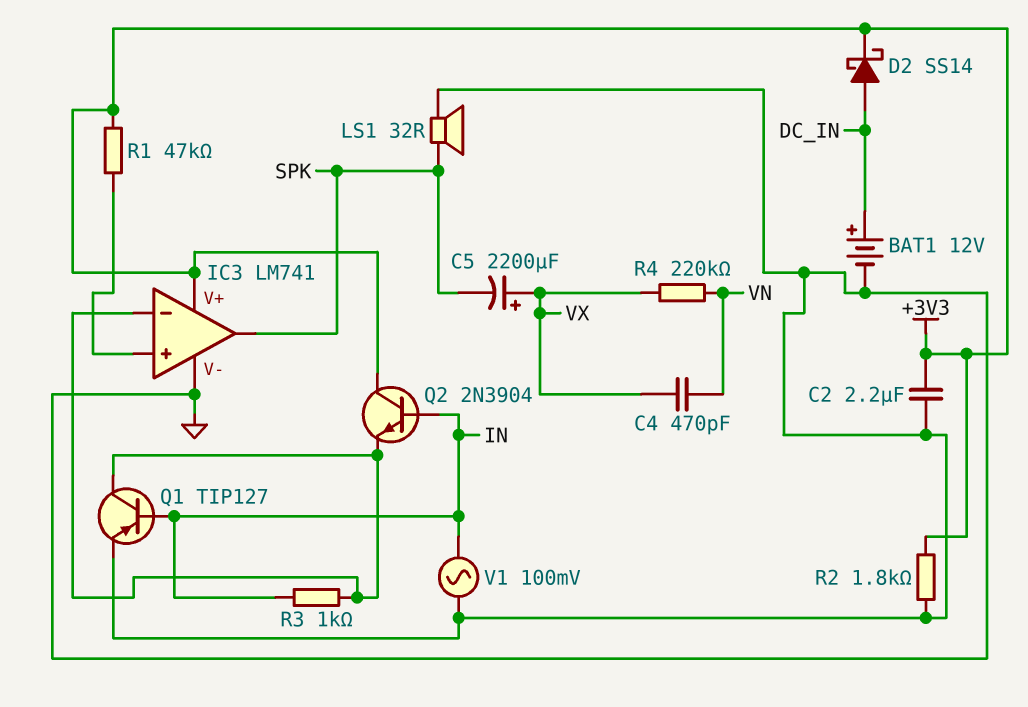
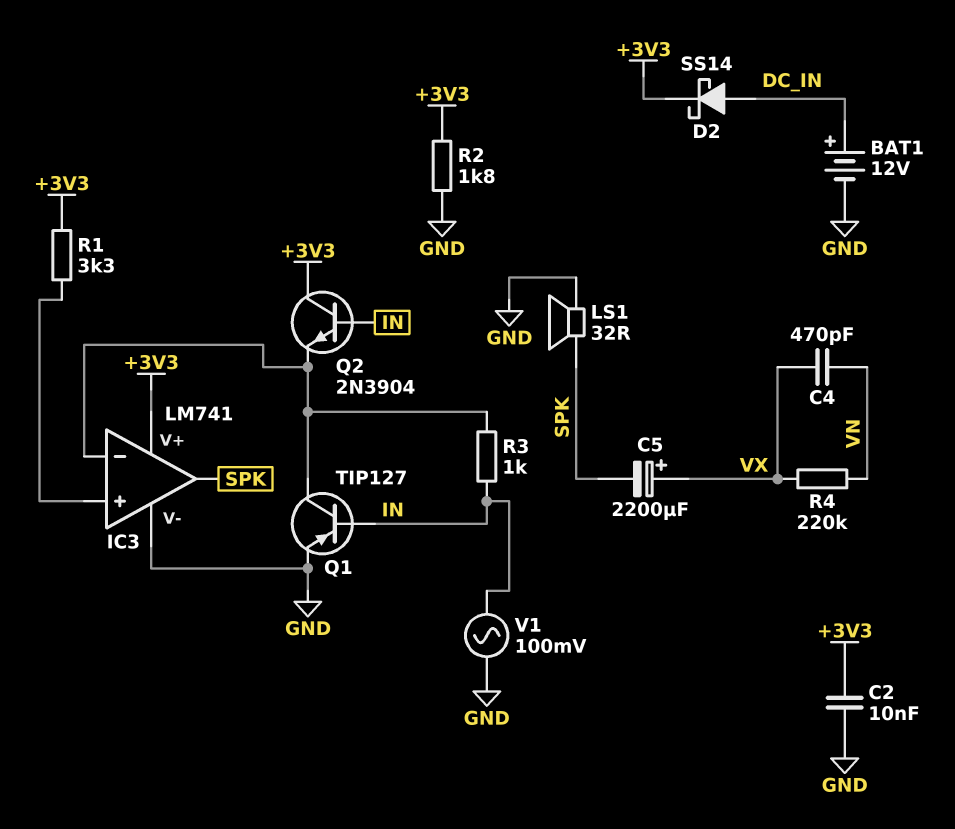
C2: 2.2uF (+3V3, GND) -> 10nF (+3V3, GND)
R1: 47k (+3V3, IC3/in+) -> 3.3k (+3V3, IC3/in+)

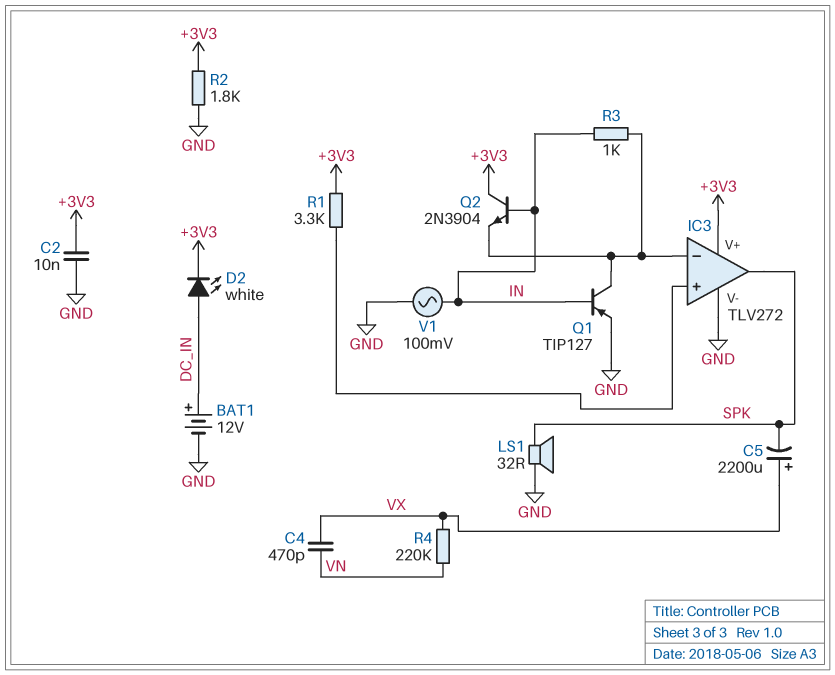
D2: schottky SS14 (A DC_IN, K +3V3) -> LED white (A DC_IN, K +3V3)
IC3: LM741 -> TLV272

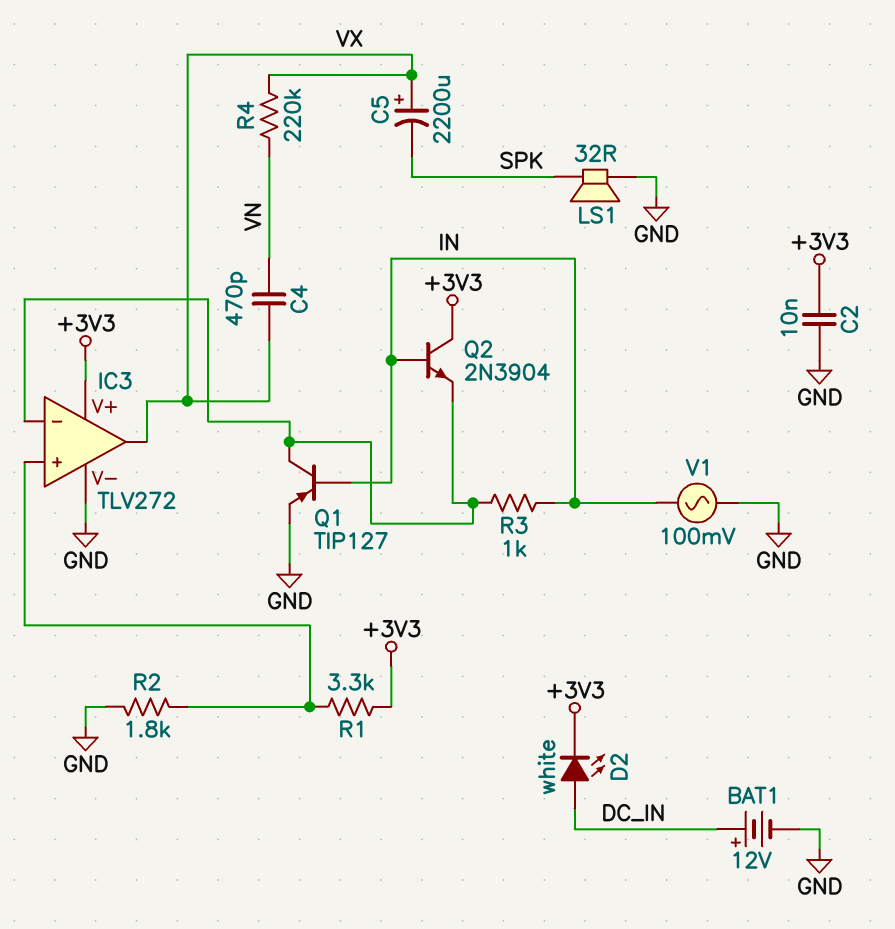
IC3 pin out: SPK -> VX
R2: 1.8k (+3V3, GND) -> 1.8k (GND, IC3/in+)

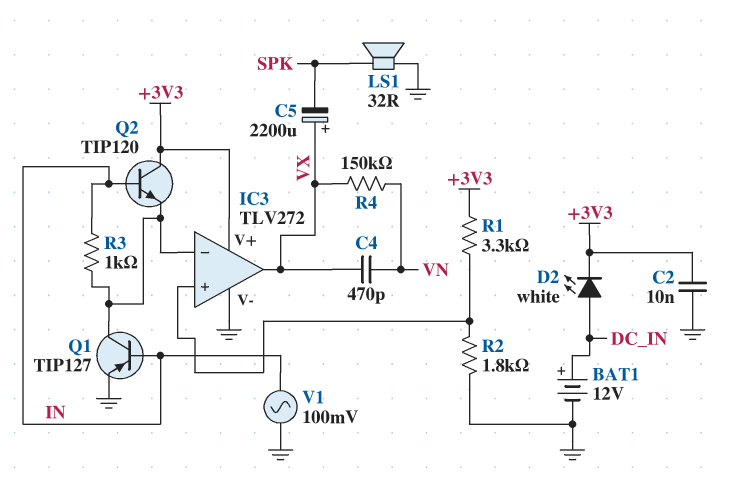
Q2: NPN 2N3904 (B IN, C +3V3, E IC3/in-) -> NPN TIP120 (B IN, C +3V3, E IC3/in-)
R4: 220k (VN, VX) -> 150k (VN, VX)

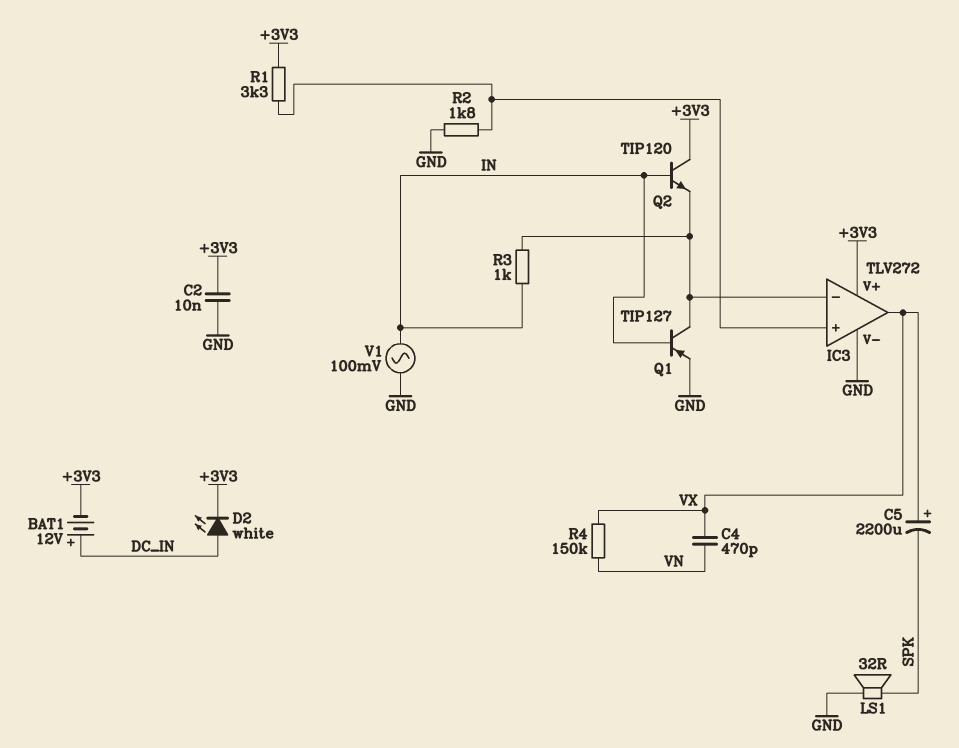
BAT1: 12V (plus DC_IN, minus GND) -> 12V (plus DC_IN, minus +3V3)

